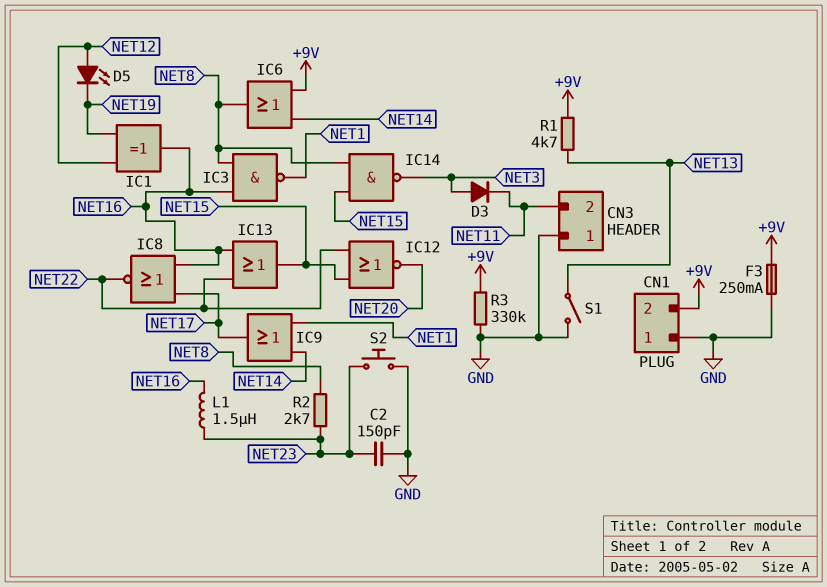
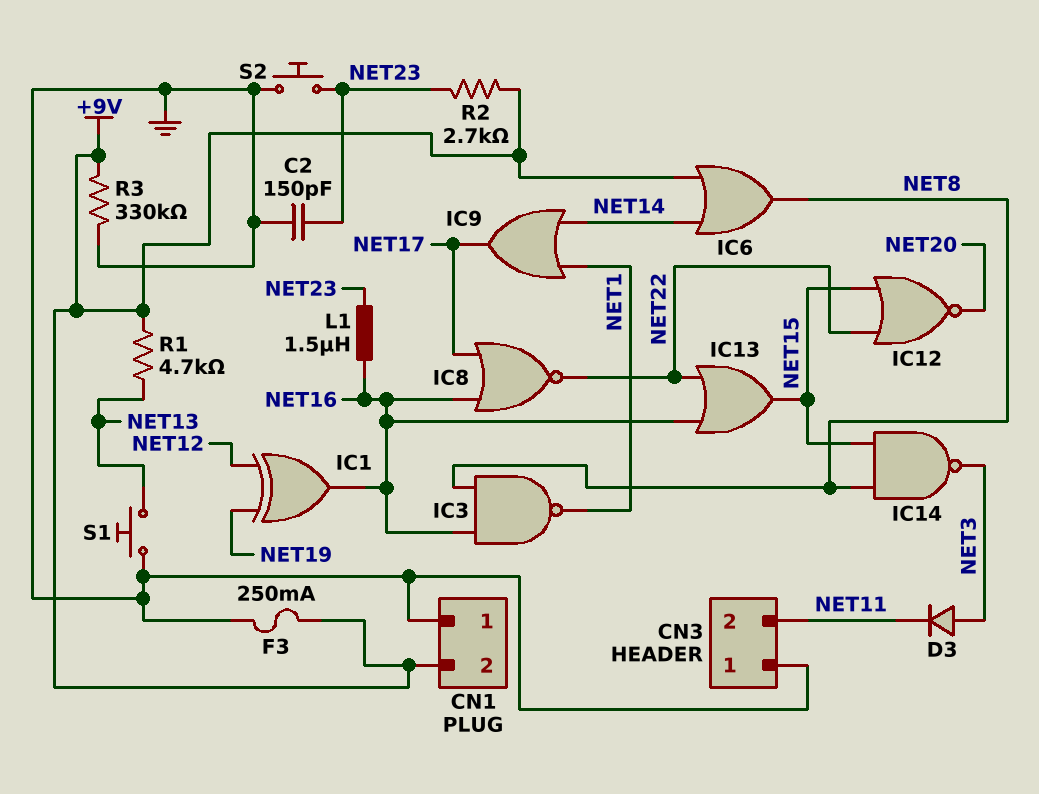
D5: LED (A NET12, K NET19) -> none
R2: 2.7k (NET8, NET23) -> 2.7k (+9V, NET23)
S1: switch (GND, NET13) -> button (GND, NET13)

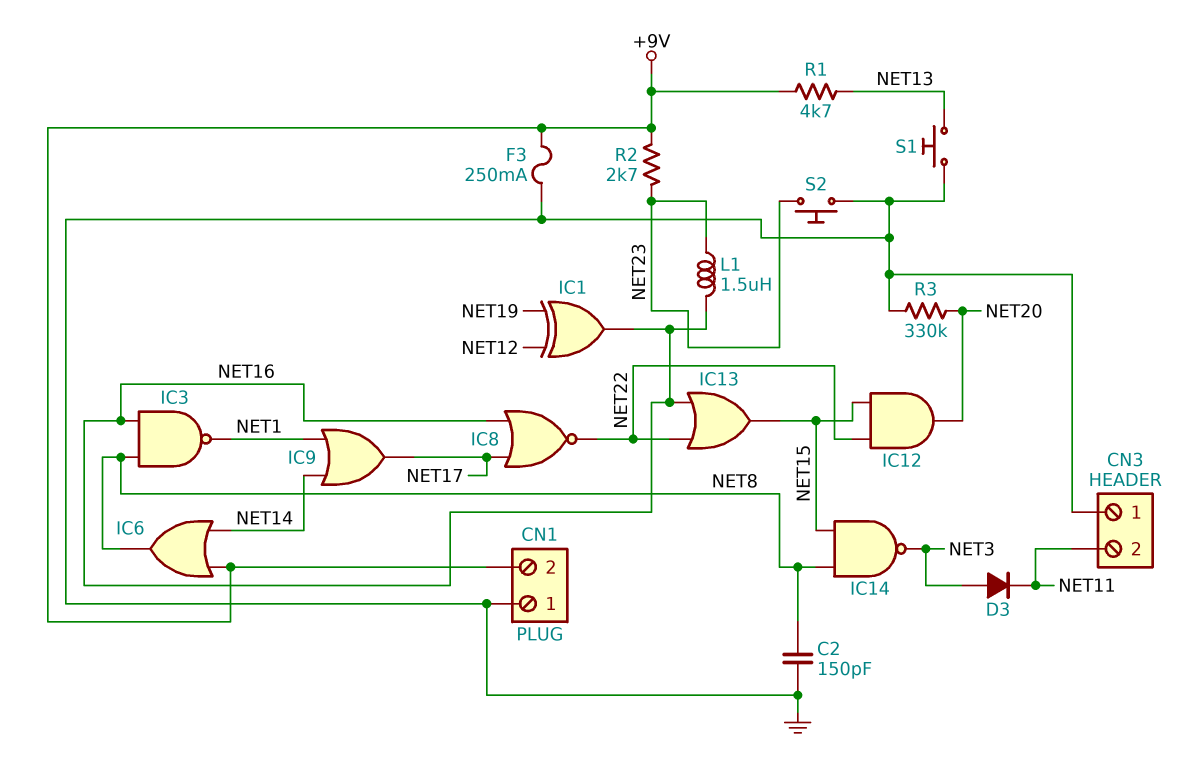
C2: 150pF (GND, NET23) -> 150pF (GND, NET8)
IC12: NOR (in NET15, in NET22, out NET20) -> AND (in NET15, in NET22, out NET20)
R3: 330k (+9V, GND) -> 330k (GND, NET20)

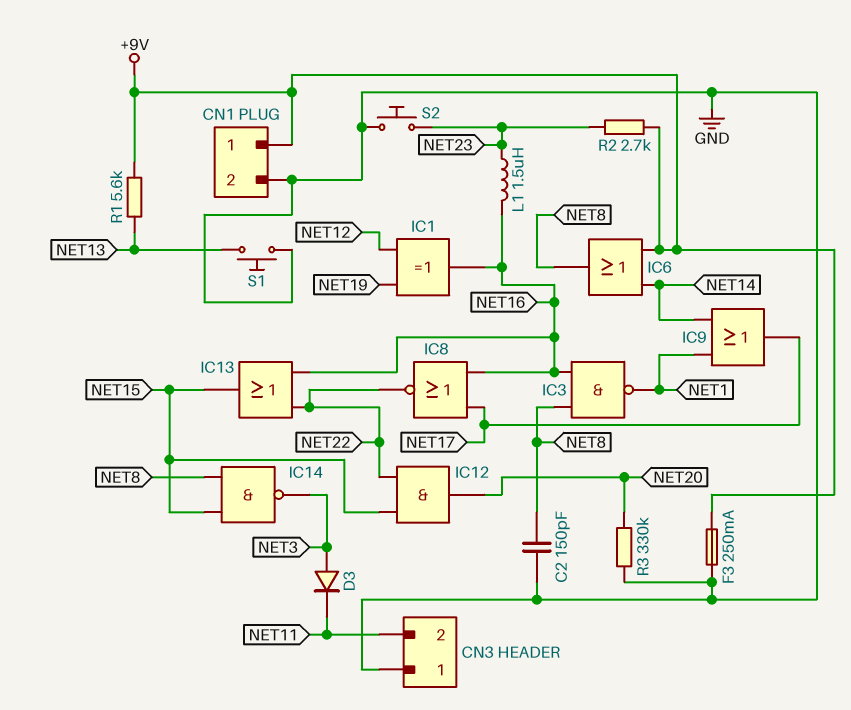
CN1 pin 1: GND -> +9V
CN1 pin 2: +9V -> GND
R1: 4.7k (+9V, NET13) -> 5.6k (+9V, NET13)

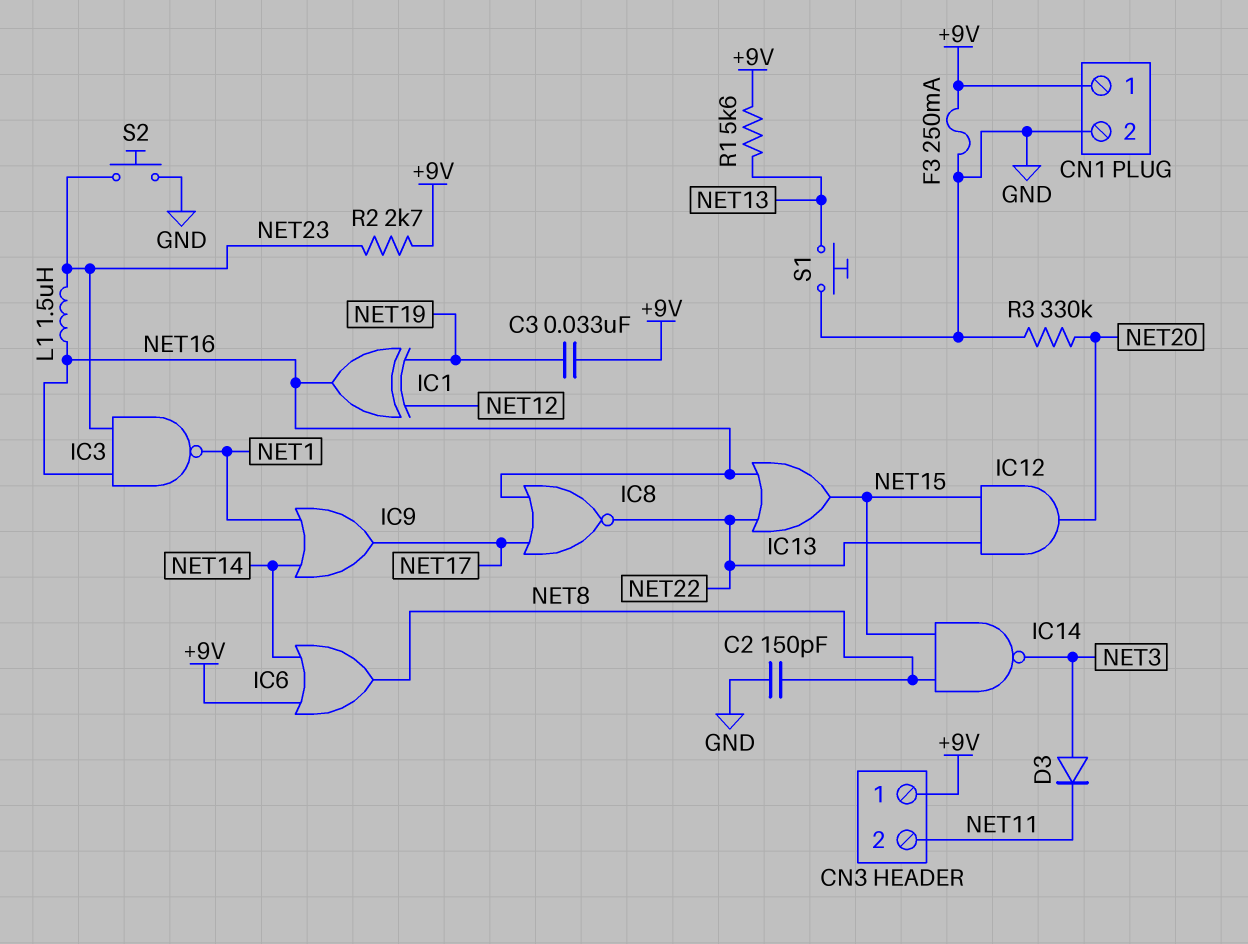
C3: none -> 33nF (+9V, NET19)
CN3 pin 1: GND -> +9V
IC3: NAND (in NET8, in NET16, out NET1) -> NAND (in NET16, in NET23, out NET1)

